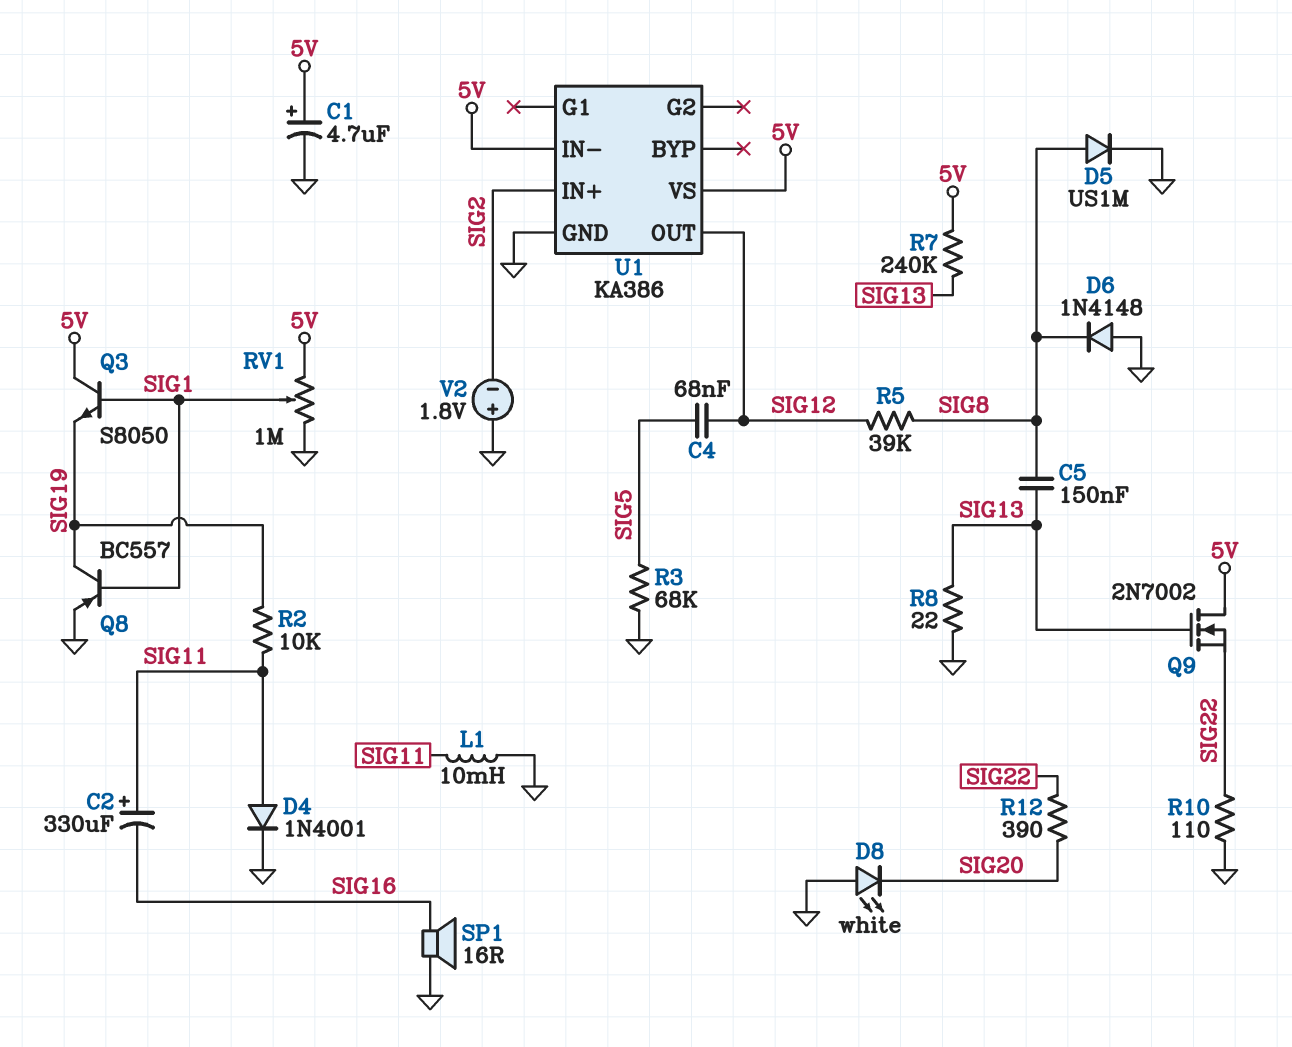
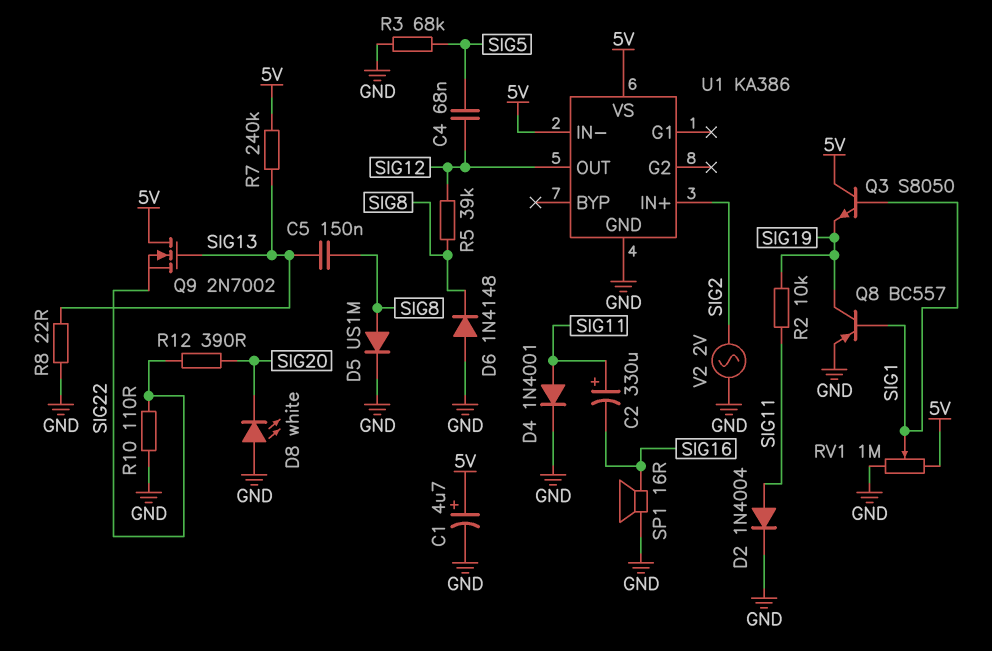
D2: none -> diode 1N4004 (A SIG11, K GND)
L1: 10mH (GND, SIG11) -> none
V2: 1.8V (plus GND, minus SIG2) -> AC 2V (GND, SIG2)

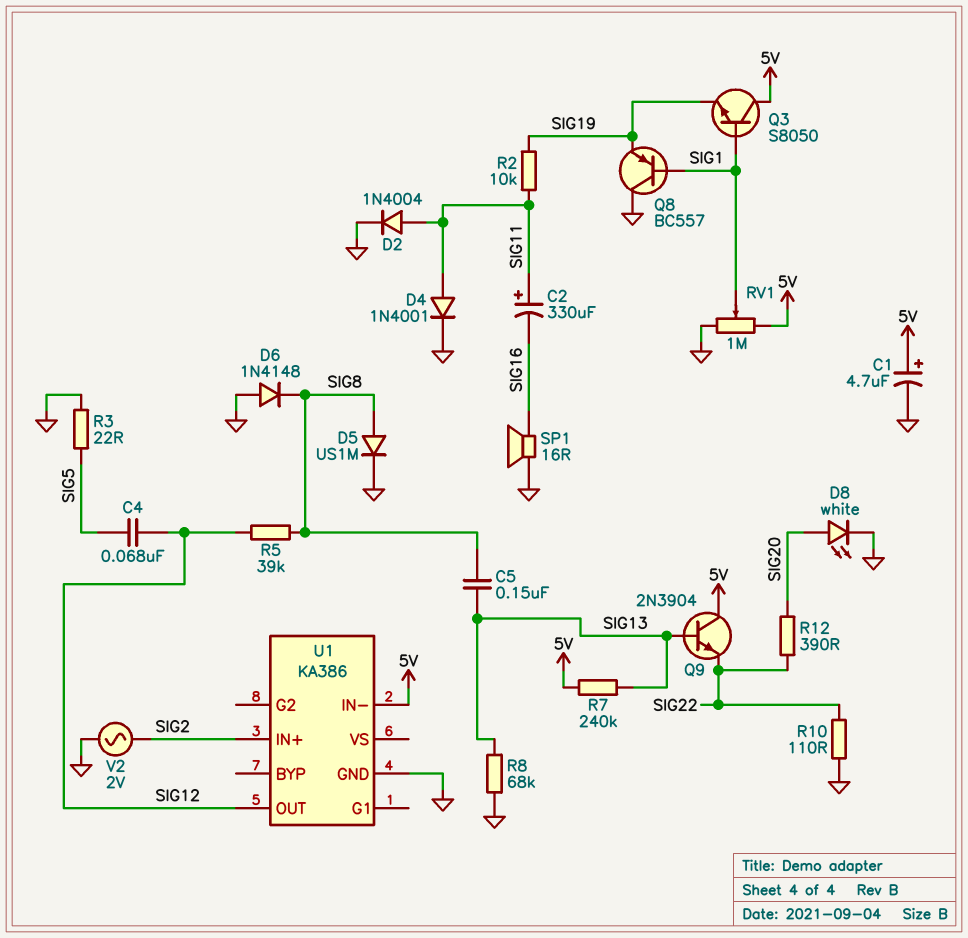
D8: LED white (A GND, K SIG20) -> LED white (A SIG20, K GND)
Q8: PNP BC557 (B SIG1, C SIG19, E GND) -> PNP BC557 (B SIG1, C GND, E SIG19)
Q9: NMOS 2N7002 (G SIG13, D 5V, S SIG22) -> NPN 2N3904 (B SIG13, C 5V, E SIG22)
R3: 68k (GND, SIG5) -> 22 (GND, SIG5)
R8: 22 (GND, SIG13) -> 68k (GND, SIG13)
U1 pin VS: 5V -> none

